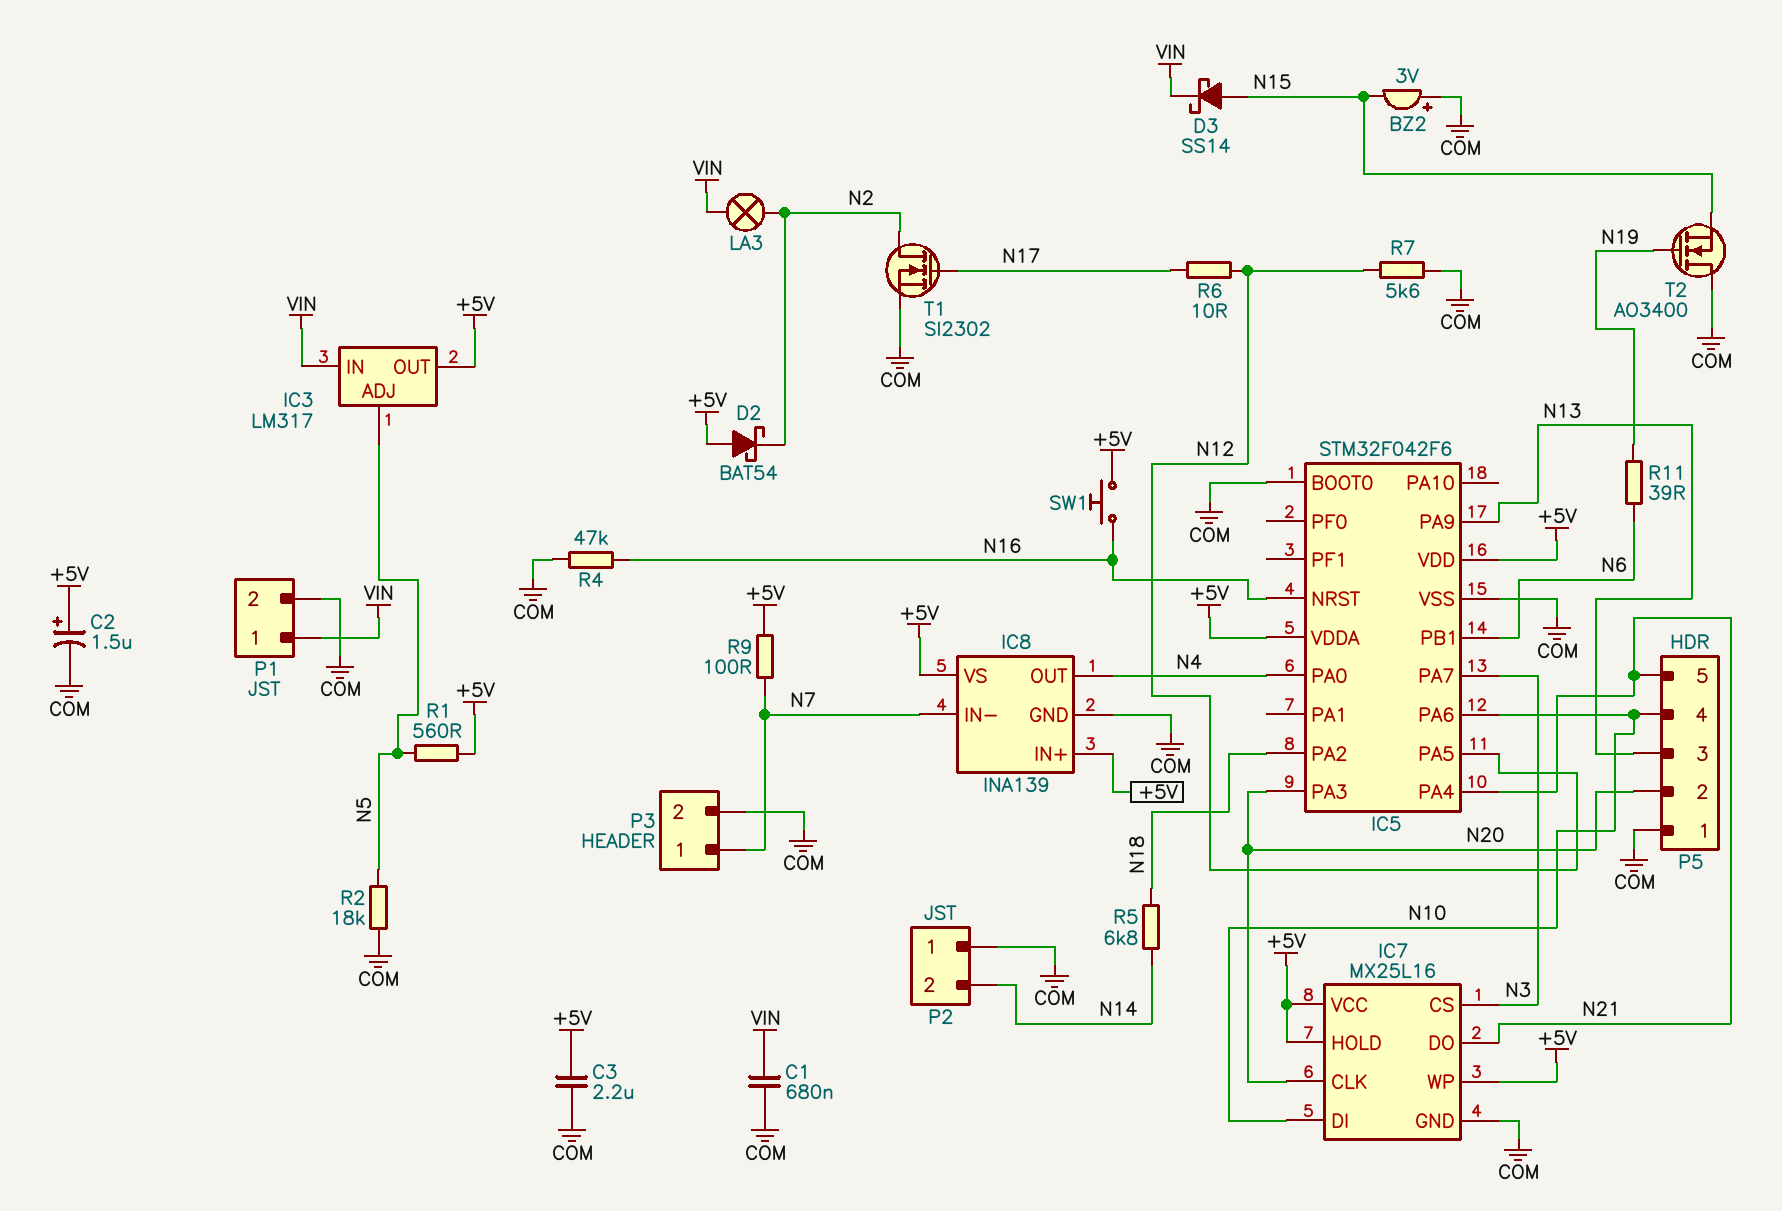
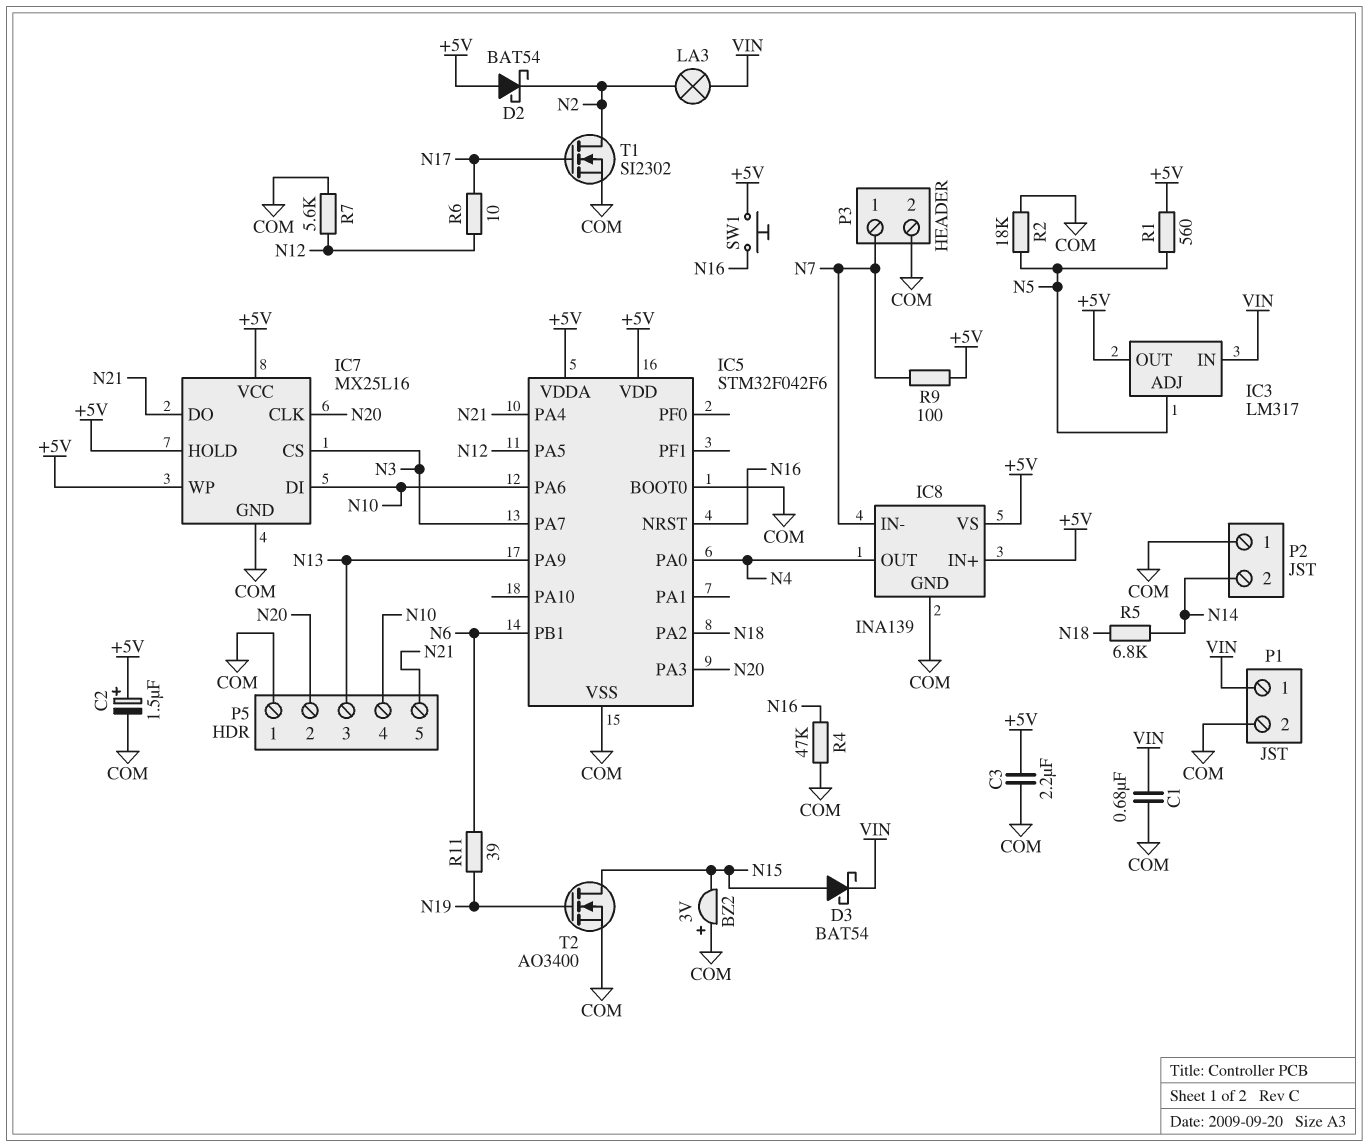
D3: schottky SS14 (A N15, K VIN) -> schottky BAT54 (A N15, K VIN)
T2: NMOS AO3400 (G N19, D COM, S N15) -> NMOS AO3400 (G N19, D N15, S COM)

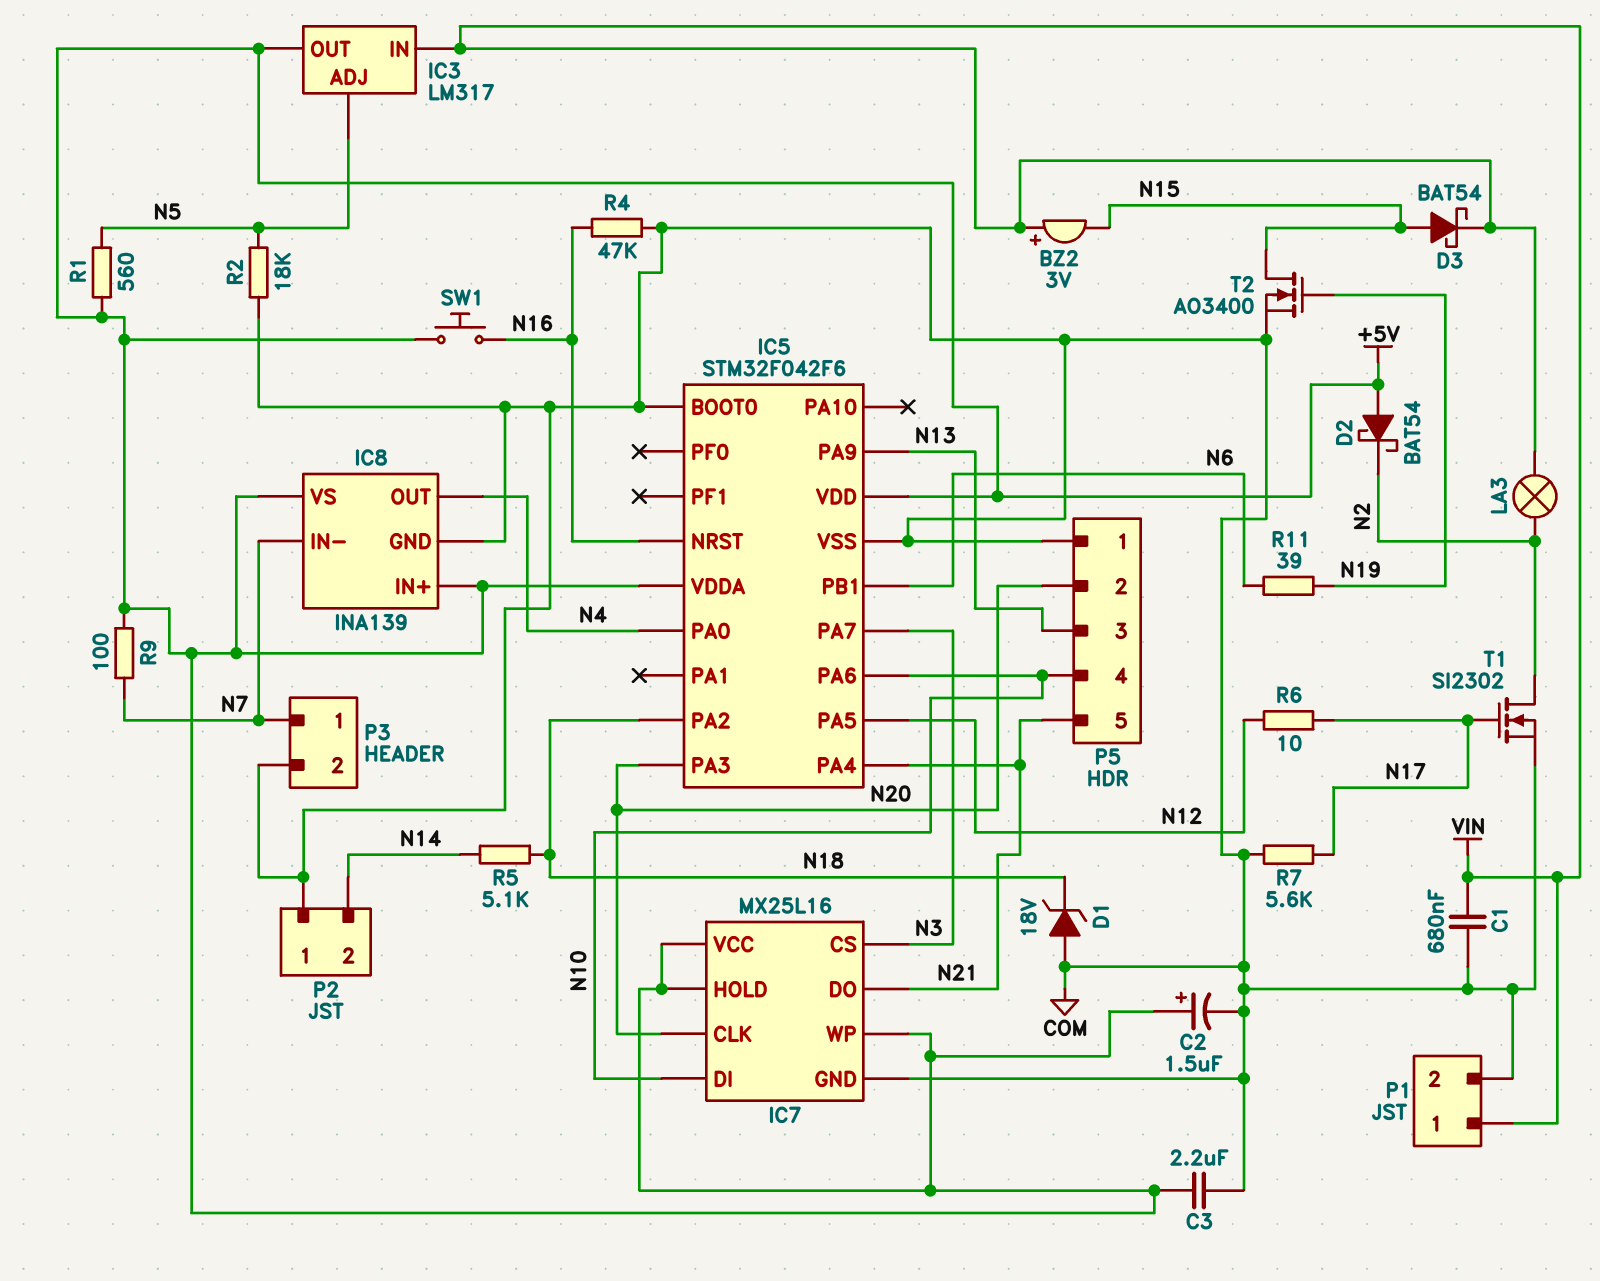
BZ2: buzzer 3V (plus COM, minus N15) -> buzzer 3V (plus VIN, minus N15)
D1: none -> zener 18V (A COM, K N18)
R5: 6.8k (N14, N18) -> 5.1k (N14, N18)
R7: 5.6k (COM, N12) -> 5.6k (COM, N17)

